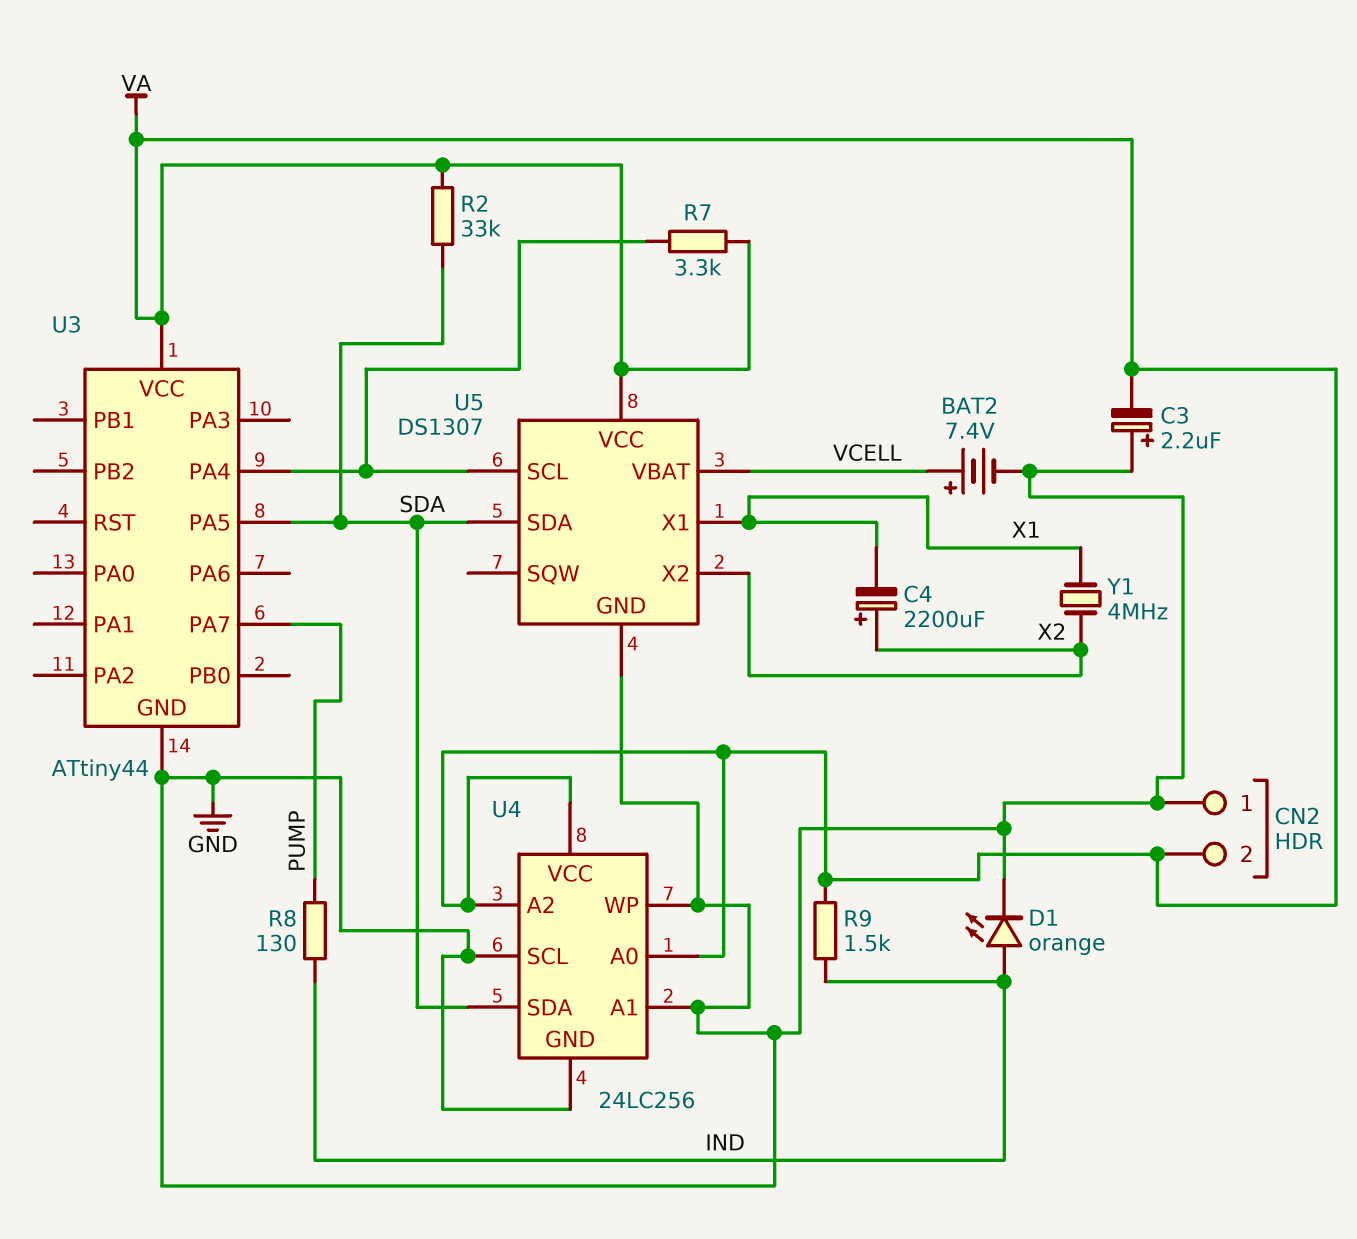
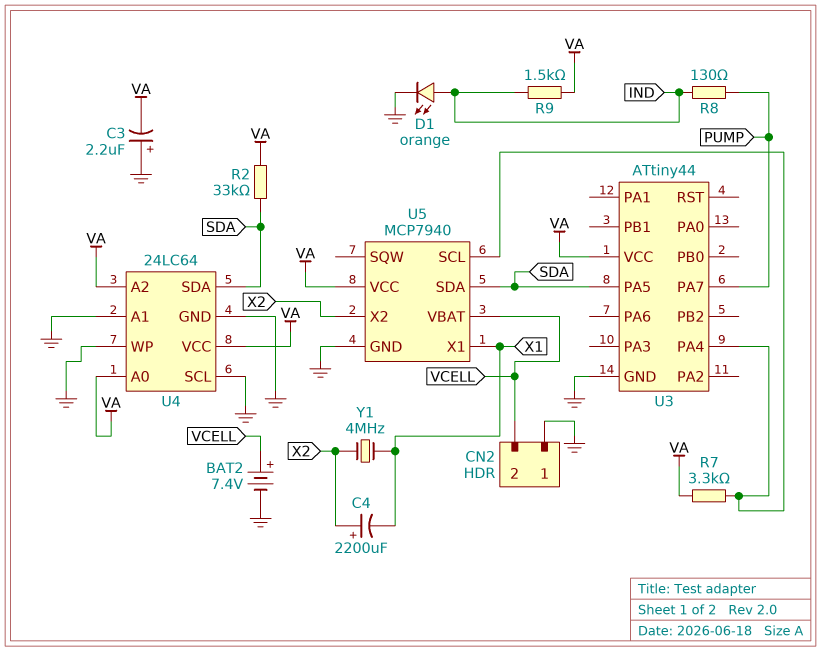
CN2 pin 2: VA -> VCELL
U4: 24LC256 -> 24LC64
U5: DS1307 -> MCP7940

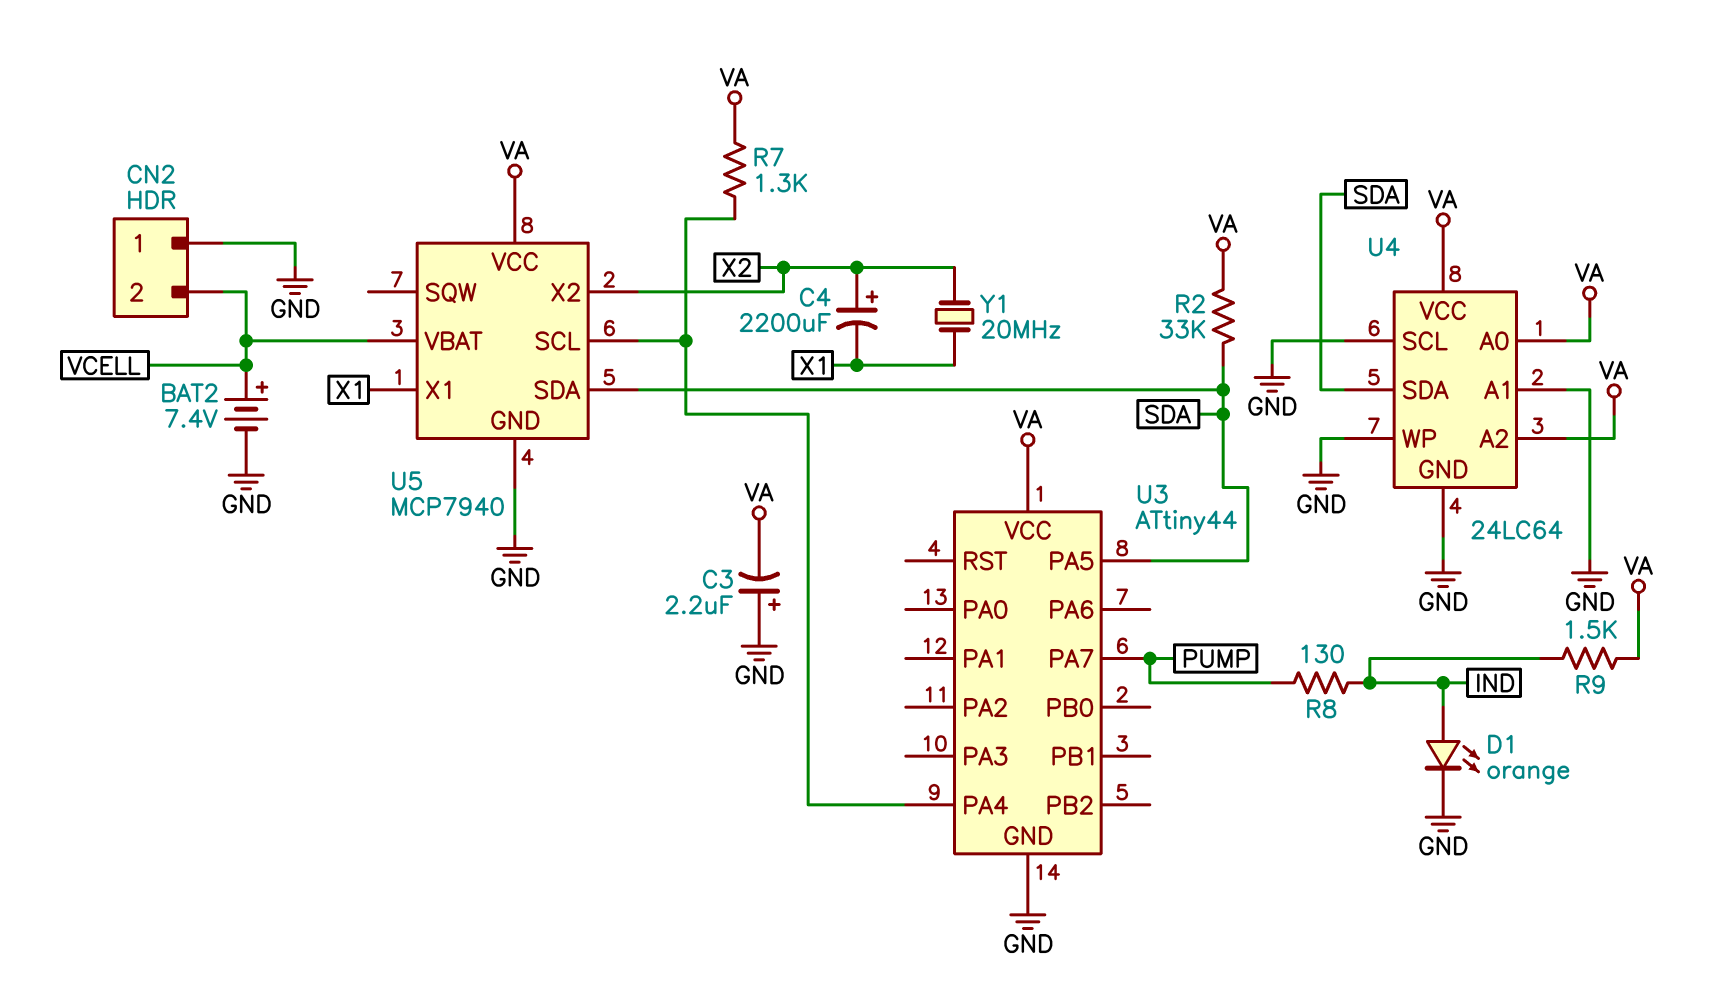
R7: 3.3k (U3/PA4, VA) -> 1.3k (U3/PA4, VA)
Y1: 4MHz (X1, X2) -> 20MHz (X1, X2)

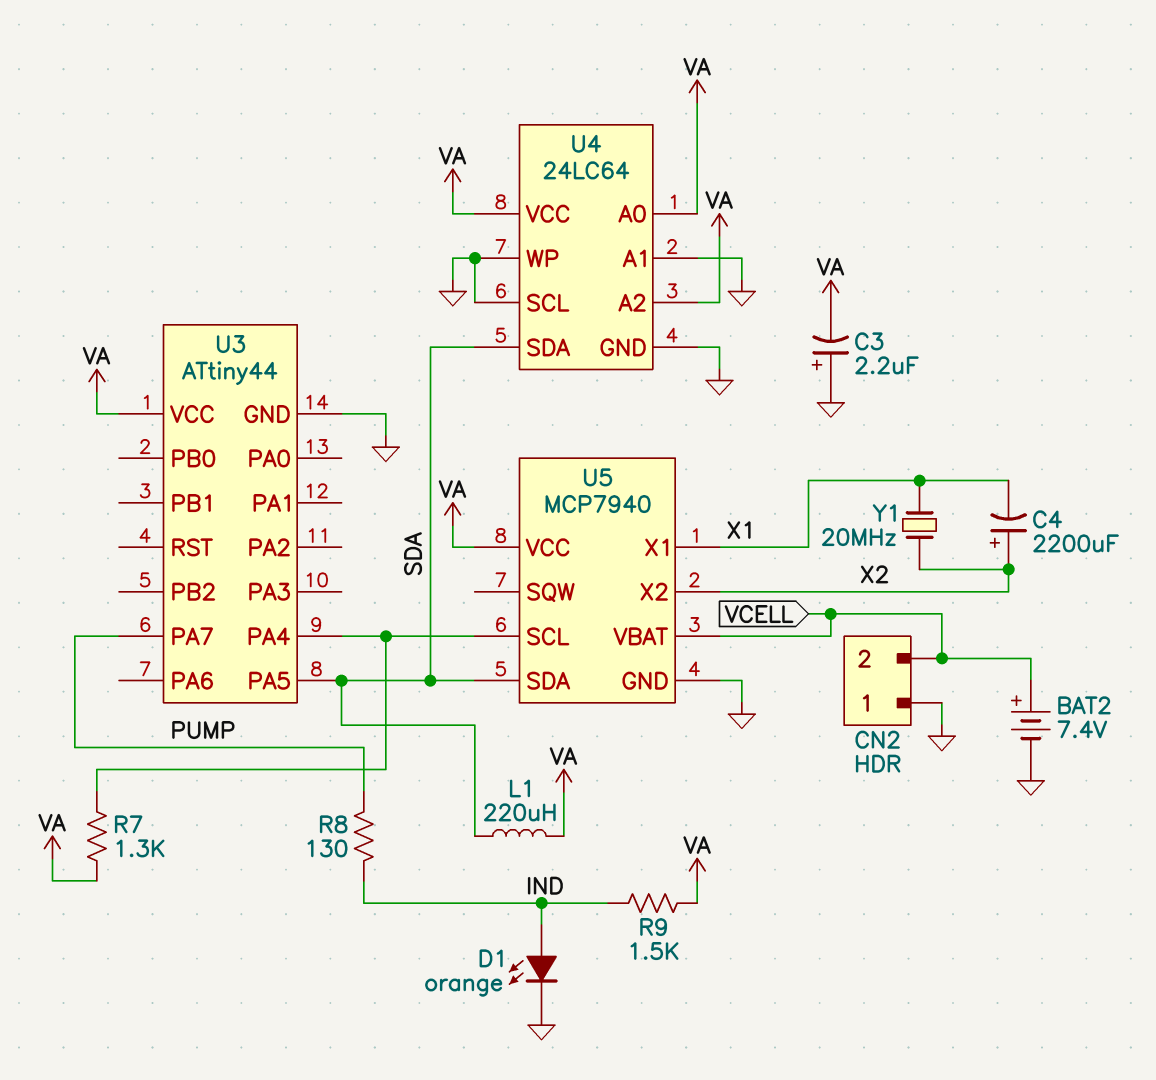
L1: none -> 220uH (SDA, VA)
R2: 33k (SDA, VA) -> none

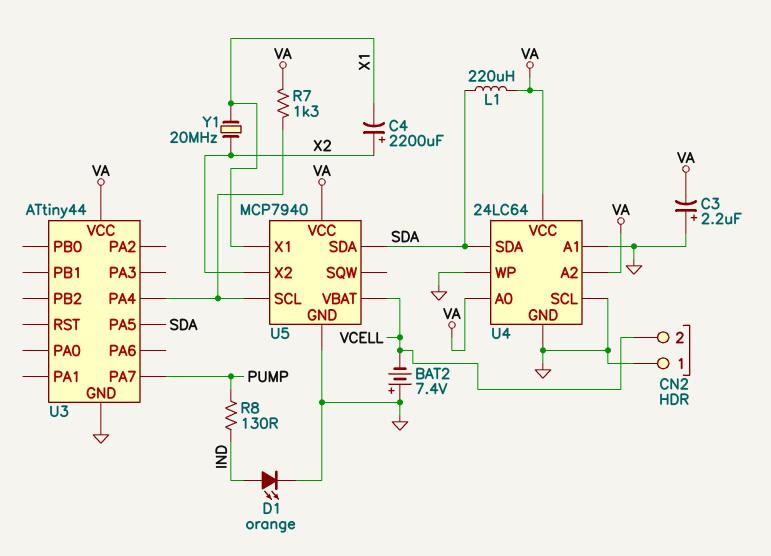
BAT2: 7.4V (plus VCELL, minus GND) -> 7.4V (plus GND, minus VCELL)
R9: 1.5k (IND, VA) -> none

